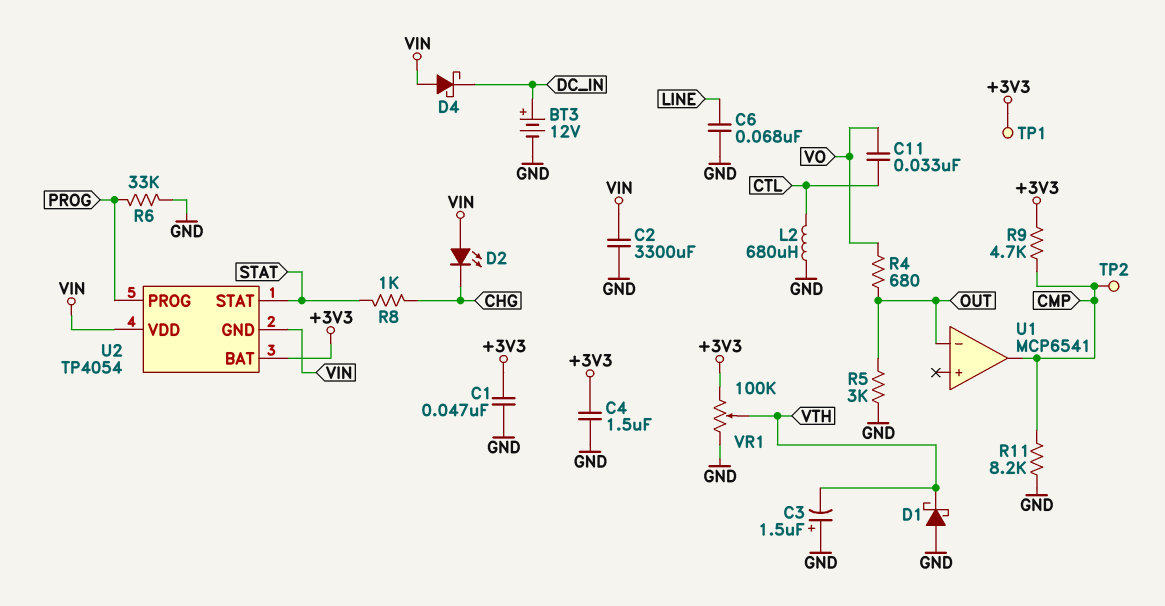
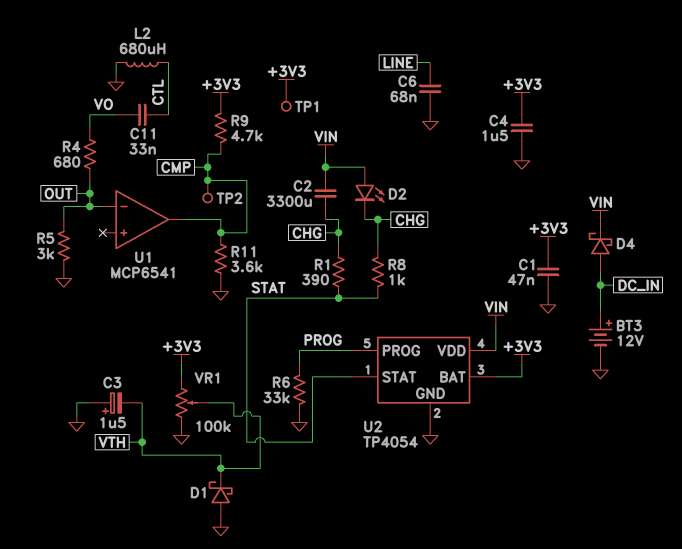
C2: 3300uF (GND, VIN) -> 3300uF (CHG, VIN)
D4: schottky (A VIN, K DC_IN) -> schottky (A DC_IN, K VIN)
R1: none -> 390 (CHG, STAT)
R11: 8.2k (CMP, GND) -> 3.6k (CMP, GND)
U2 pin GND: VIN -> GND

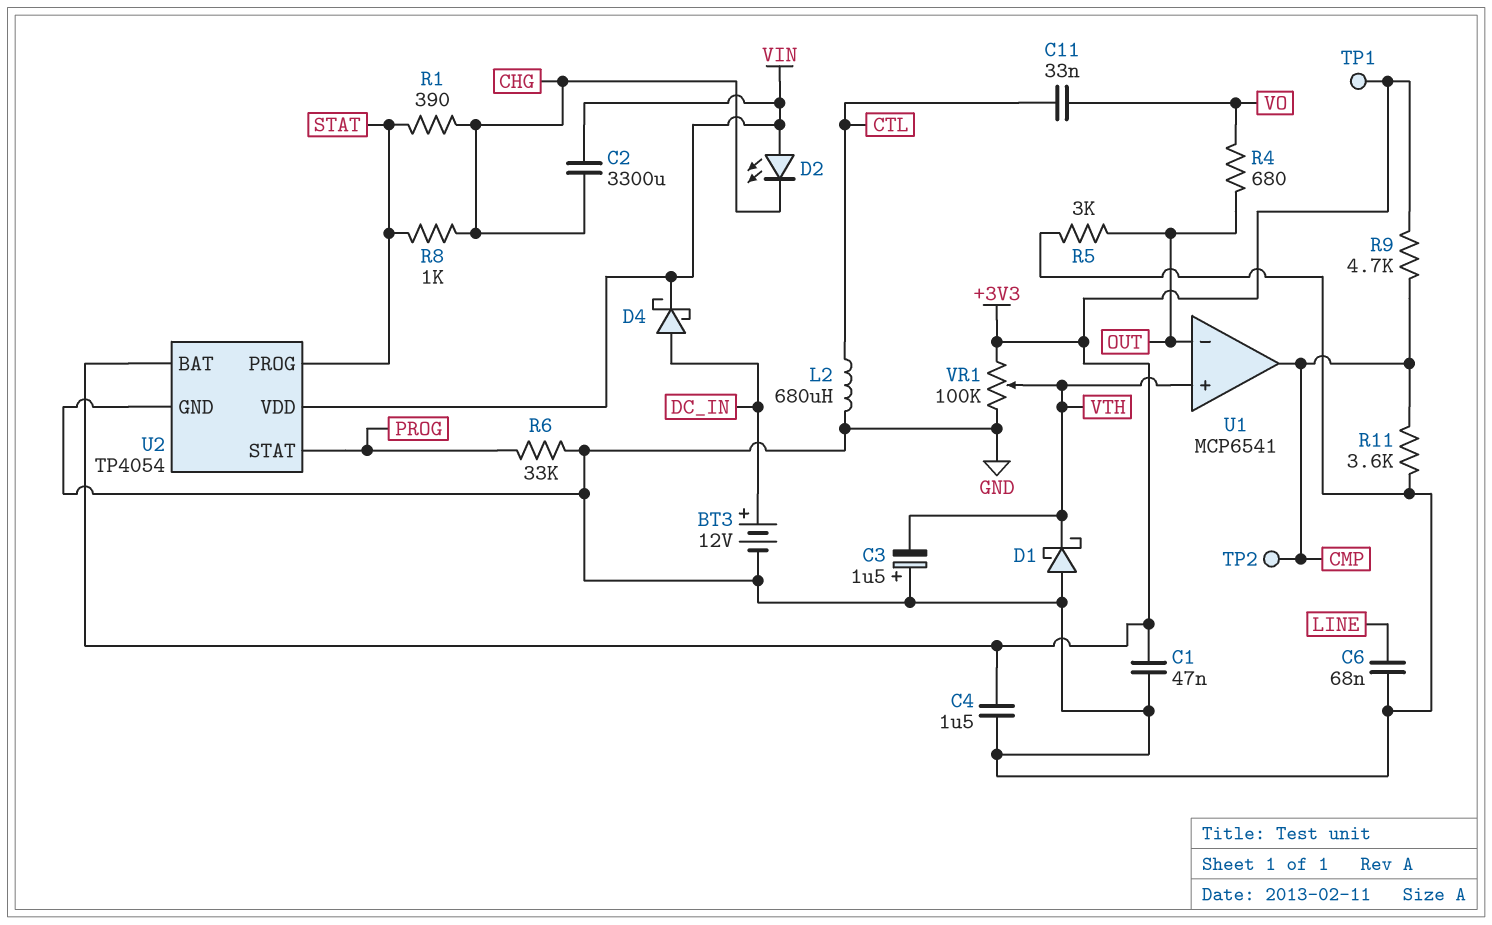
U1 pin in+: none -> VTH
U2 pin PROG: PROG -> STAT
U2 pin STAT: STAT -> PROG

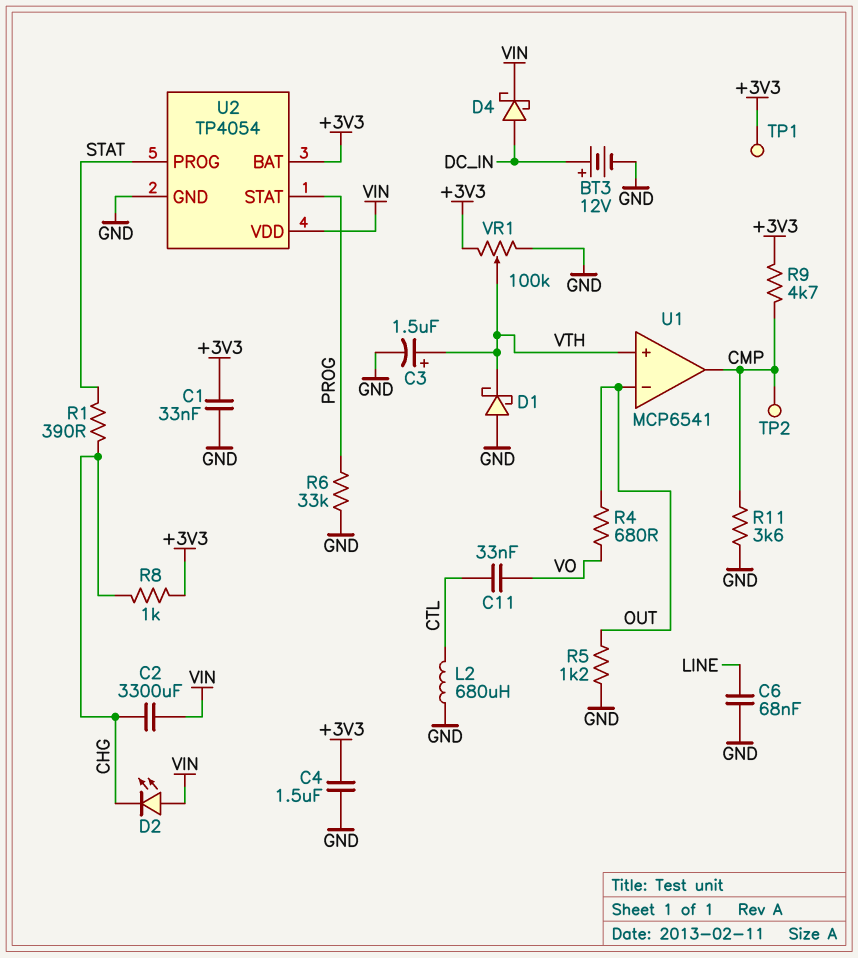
C1: 47nF (+3V3, GND) -> 33nF (+3V3, GND)
C3: 1.5uF (plus GND, minus VTH) -> 1.5uF (plus VTH, minus GND)
R5: 3k (GND, OUT) -> 1.2k (GND, OUT)
R8: 1k (CHG, STAT) -> 1k (+3V3, CHG)

